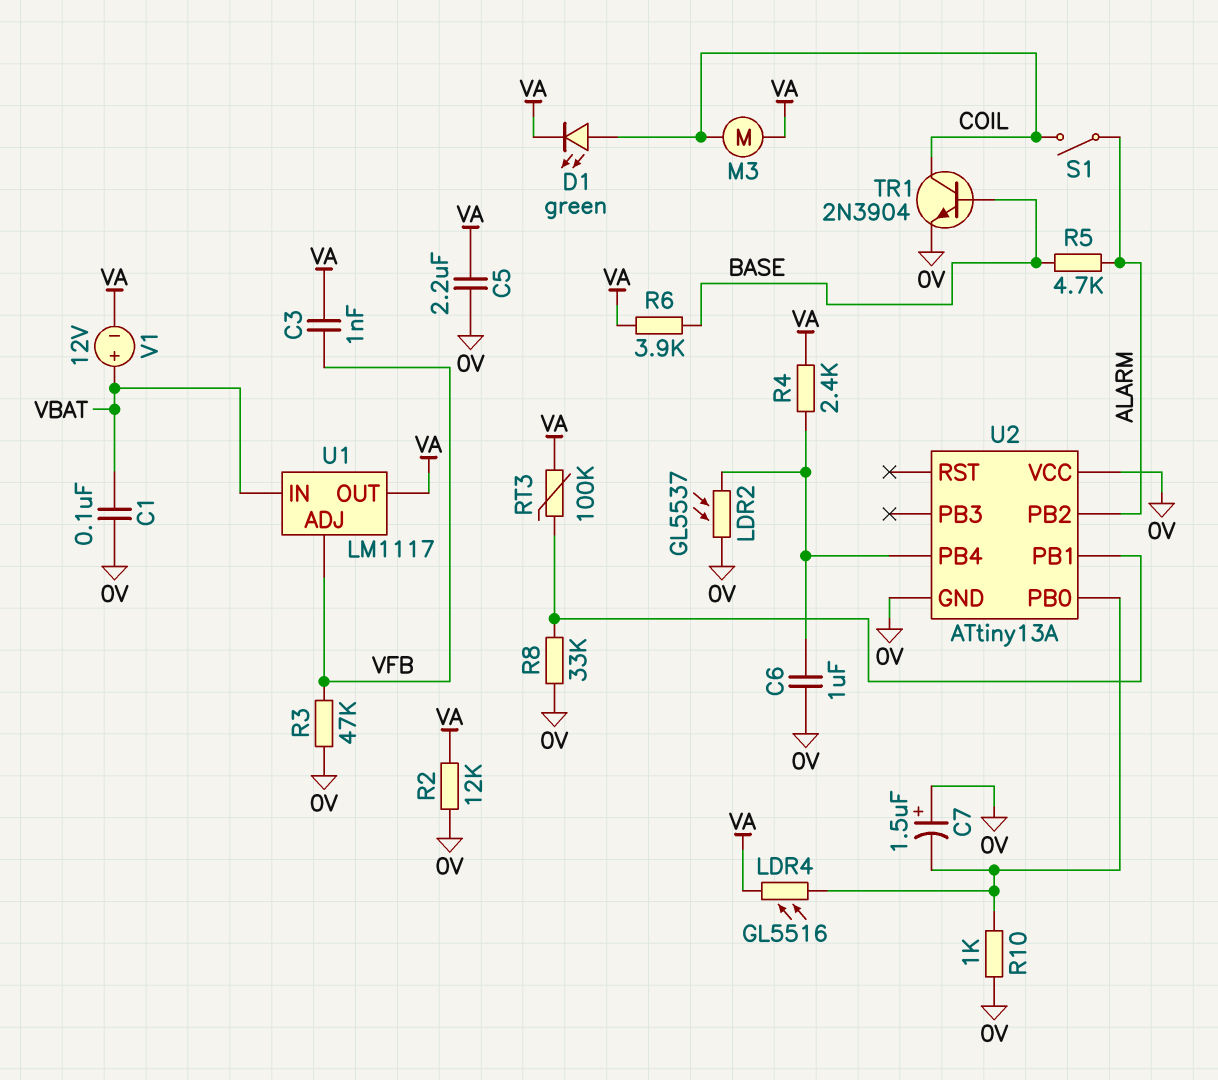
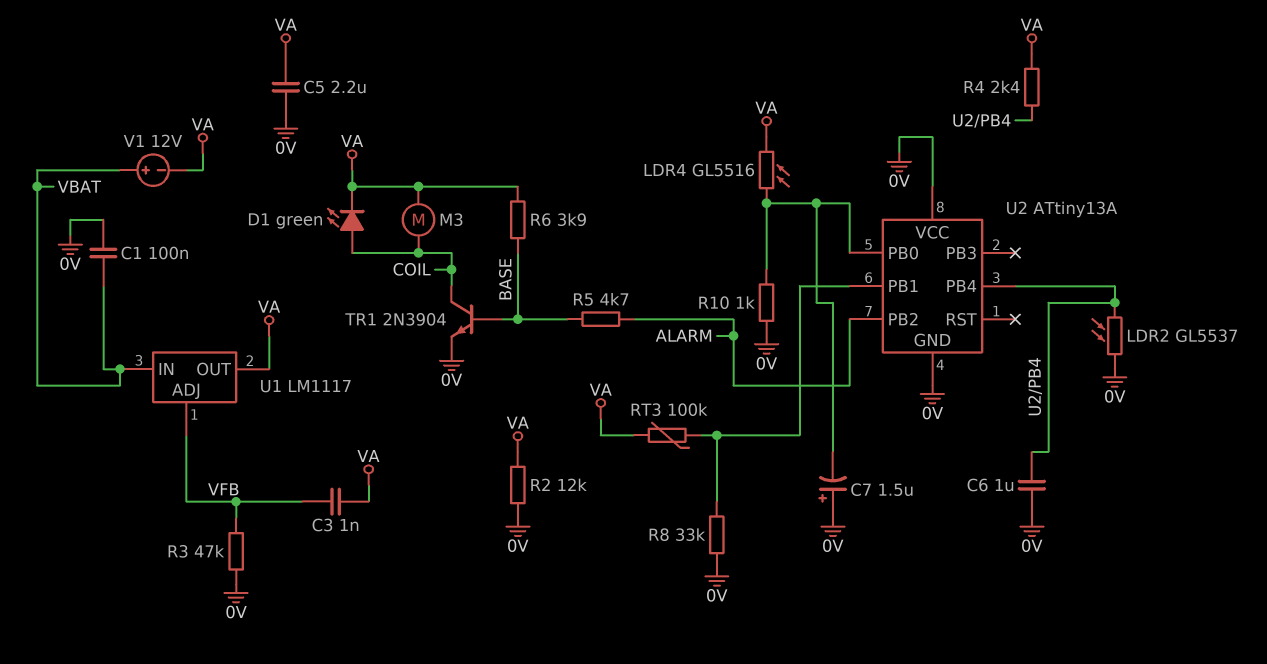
S1: switch (ALARM, COIL) -> none

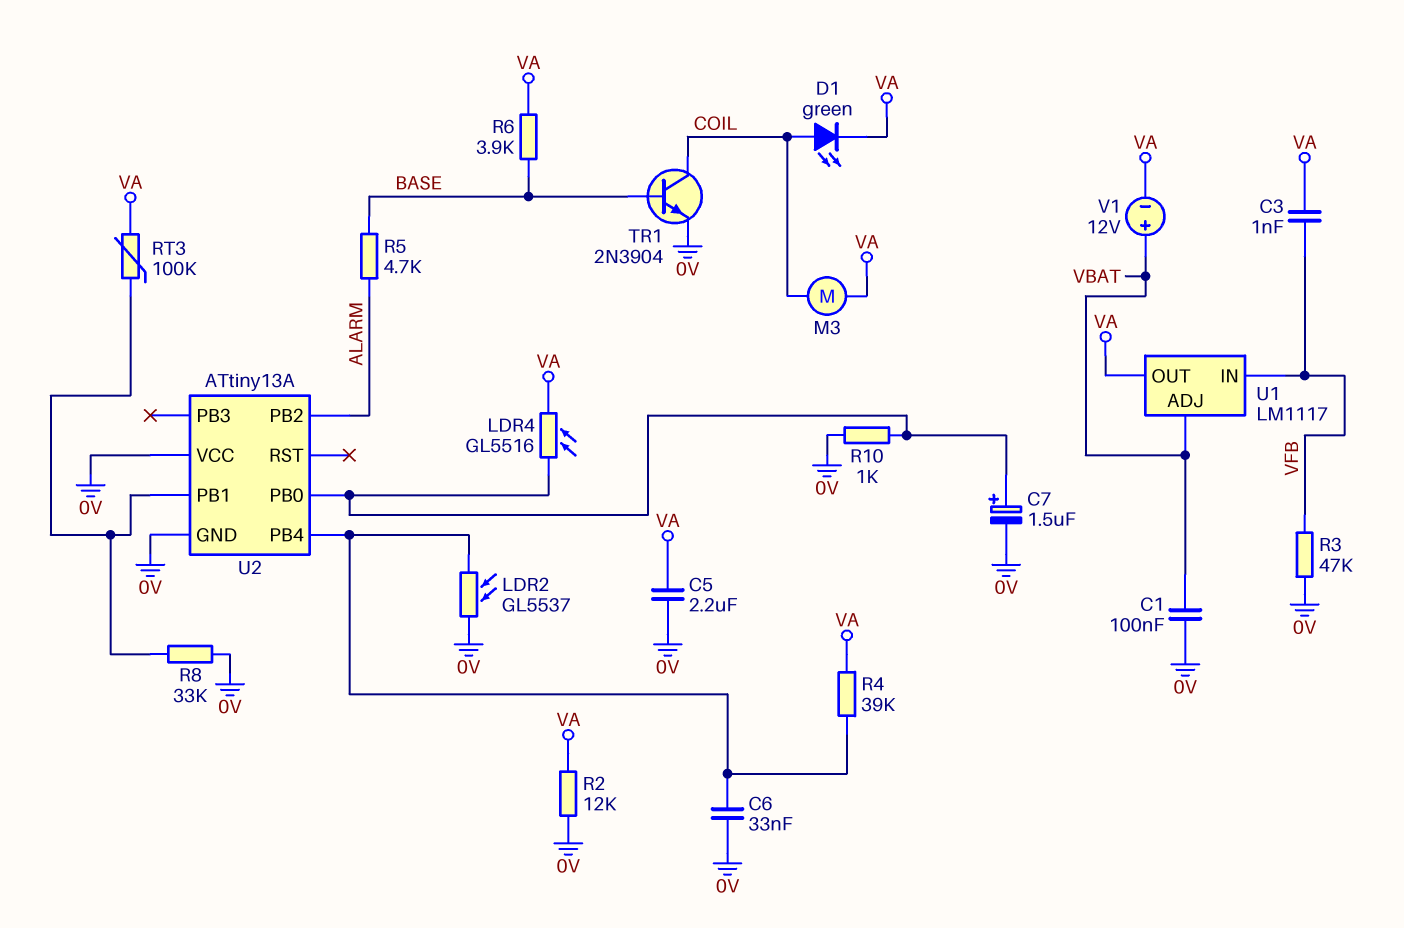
C6: 1uF (0V, U2/PB4) -> 33nF (0V, U2/PB4)
C7: 1.5uF (plus 0V, minus U2/PB0) -> 1.5uF (plus U2/PB0, minus 0V)
R4: 2.4k (U2/PB4, VA) -> 39k (U2/PB4, VA)
U1 pin ADJ: VFB -> VBAT
U1 pin IN: VBAT -> VFB

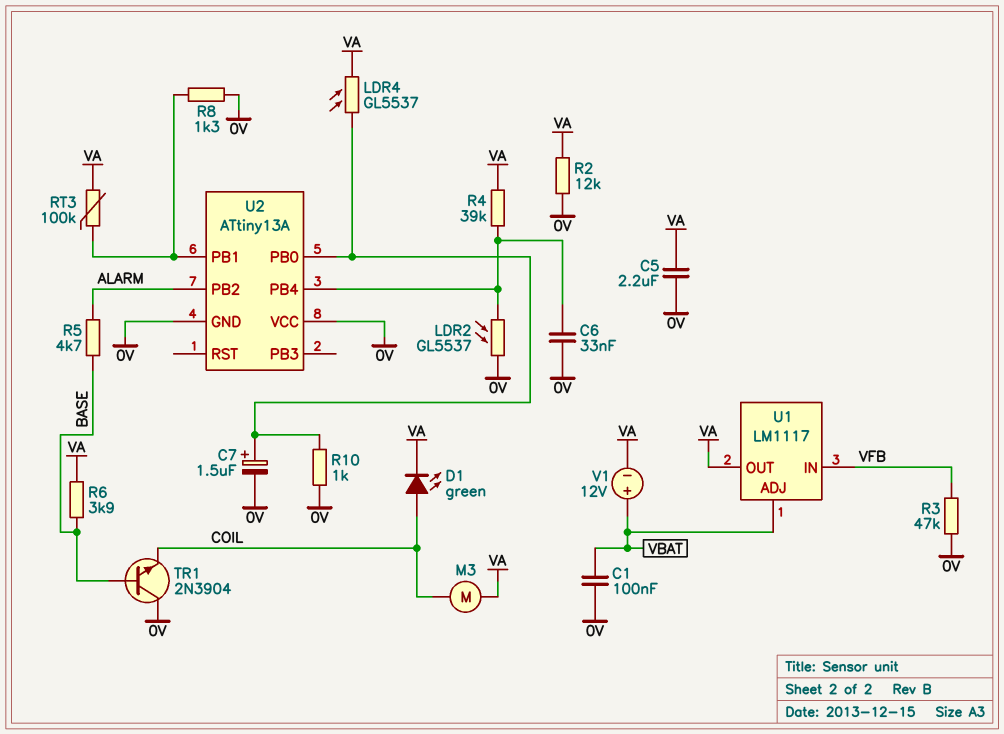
C3: 1nF (VA, VFB) -> none
LDR4: GL5516 (U2/PB0, VA) -> GL5537 (U2/PB0, VA)
R8: 33k (0V, U2/PB1) -> 1.3k (0V, U2/PB1)
TR1: NPN 2N3904 (B BASE, C COIL, E 0V) -> NPN 2N3904 (B BASE, C 0V, E COIL)

